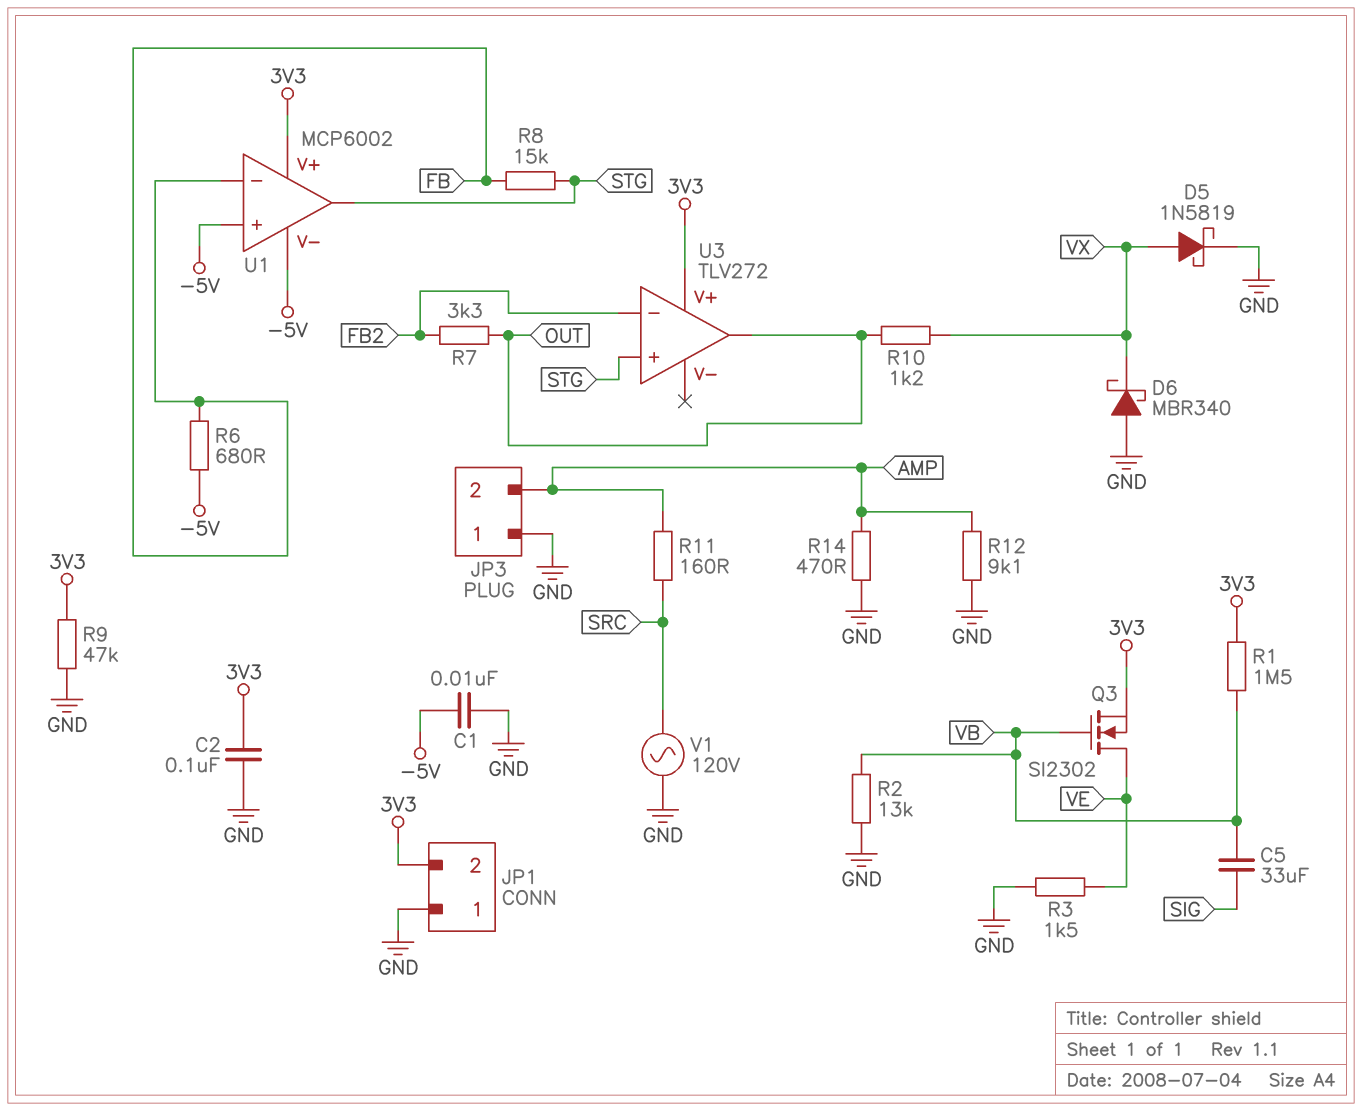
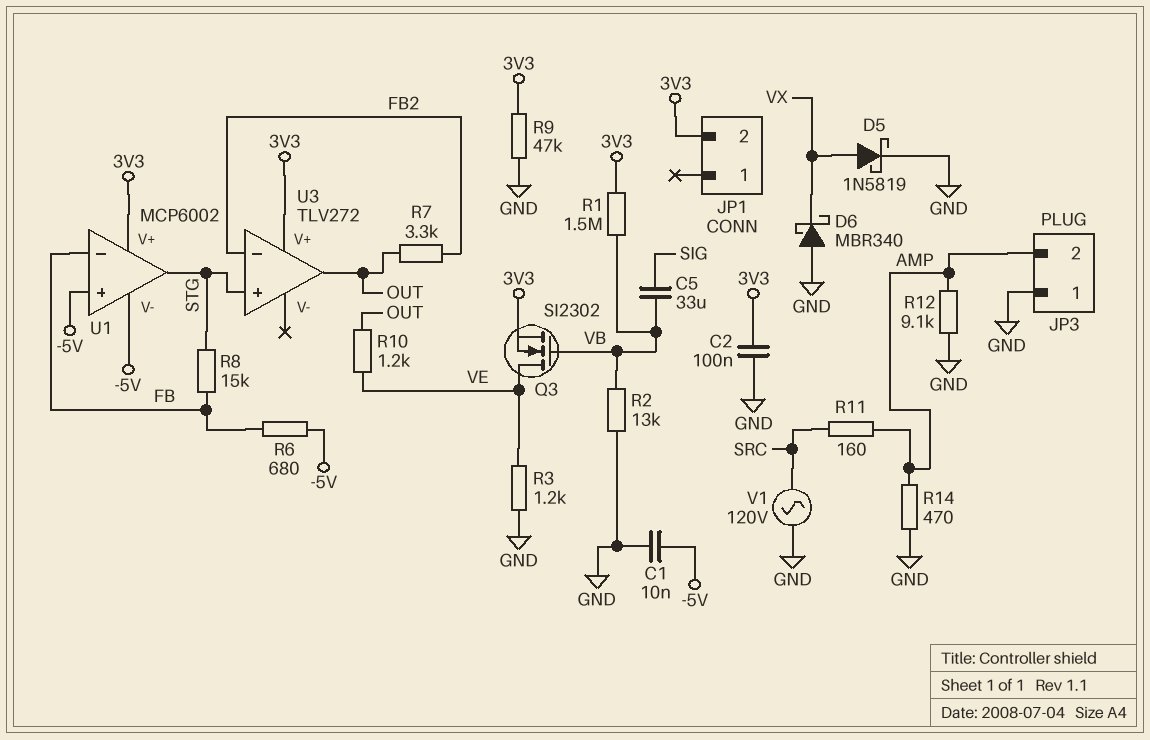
JP1 pin 1: GND -> none
R3: 1.5k (GND, VE) -> 1.2k (GND, VE)
R10: 1.2k (OUT, VX) -> 1.2k (OUT, VE)

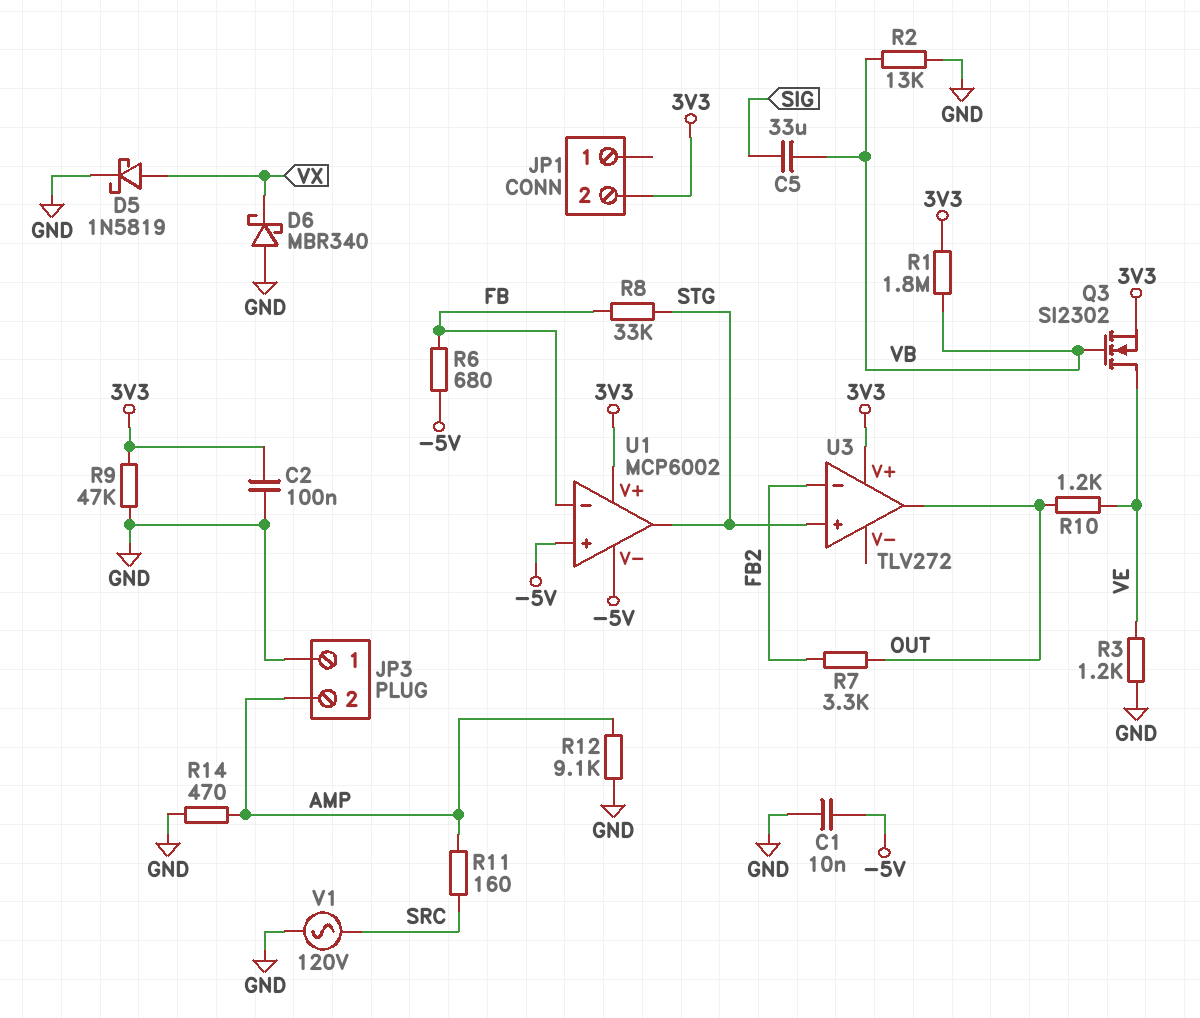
R1: 1.5M (3V3, VB) -> 1.8M (3V3, VB)
R8: 15k (FB, STG) -> 33k (FB, STG)

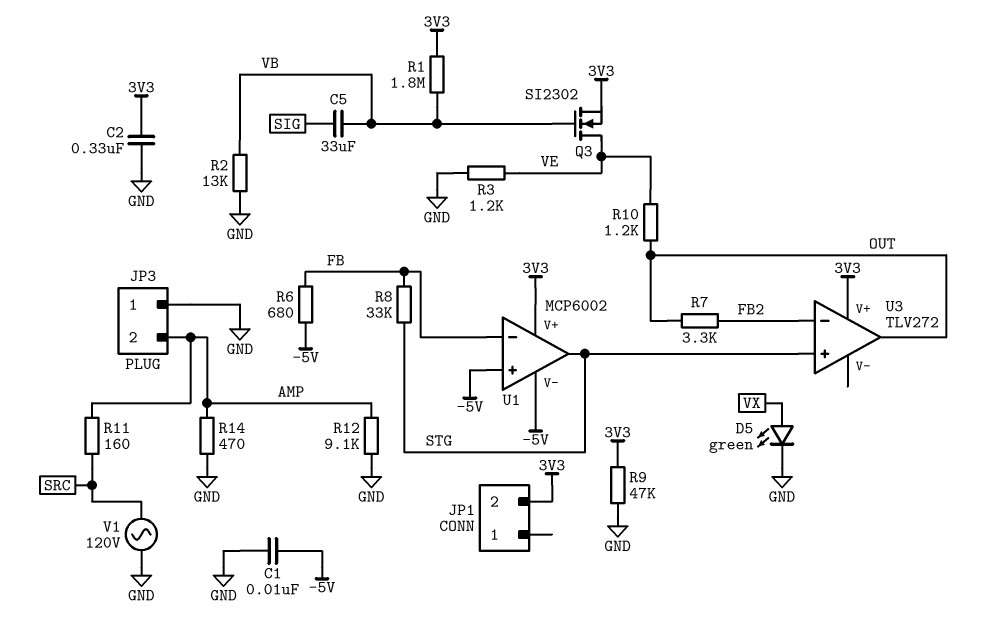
C2: 100nF (3V3, GND) -> 330nF (3V3, GND)
D5: schottky 1N5819 (A VX, K GND) -> LED green (A VX, K GND)
D6: schottky MBR340 (A GND, K VX) -> none

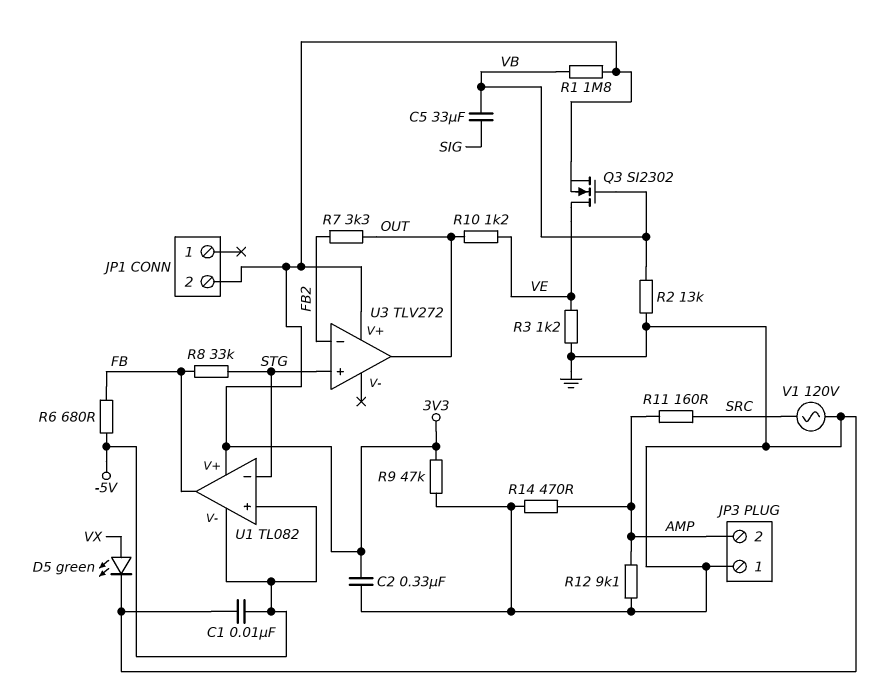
U1: MCP6002 -> TL082
U1 pin in-: FB -> STG
U1 pin out: STG -> FB

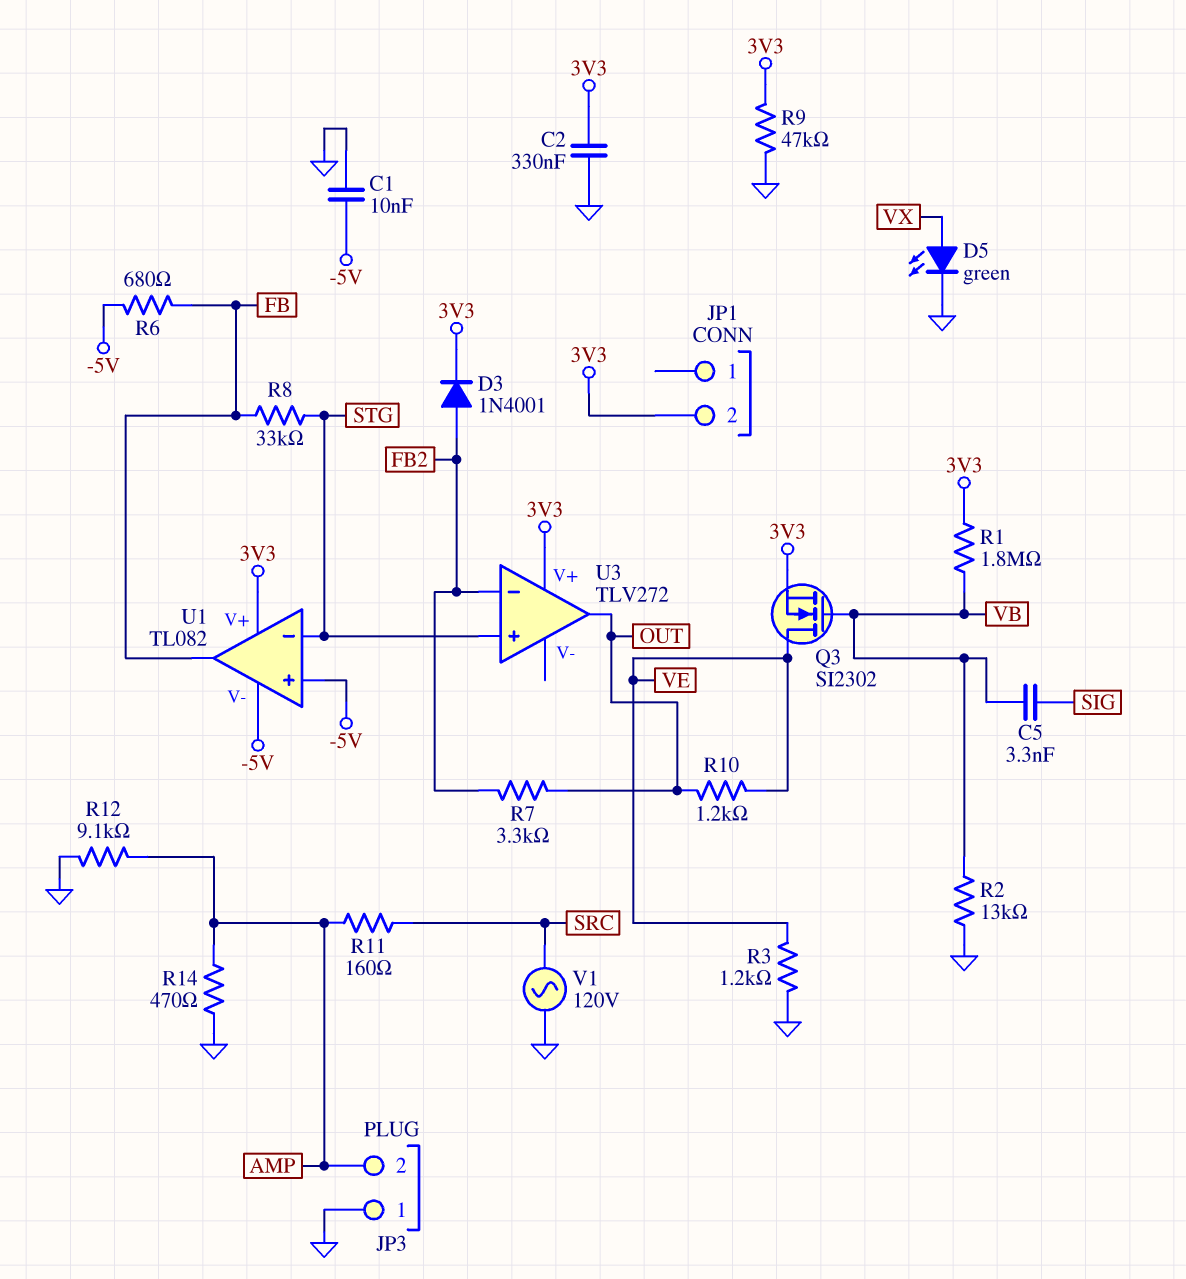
C5: 33uF (SIG, VB) -> 3.3nF (SIG, VB)
D3: none -> diode 1N4001 (A FB2, K 3V3)

